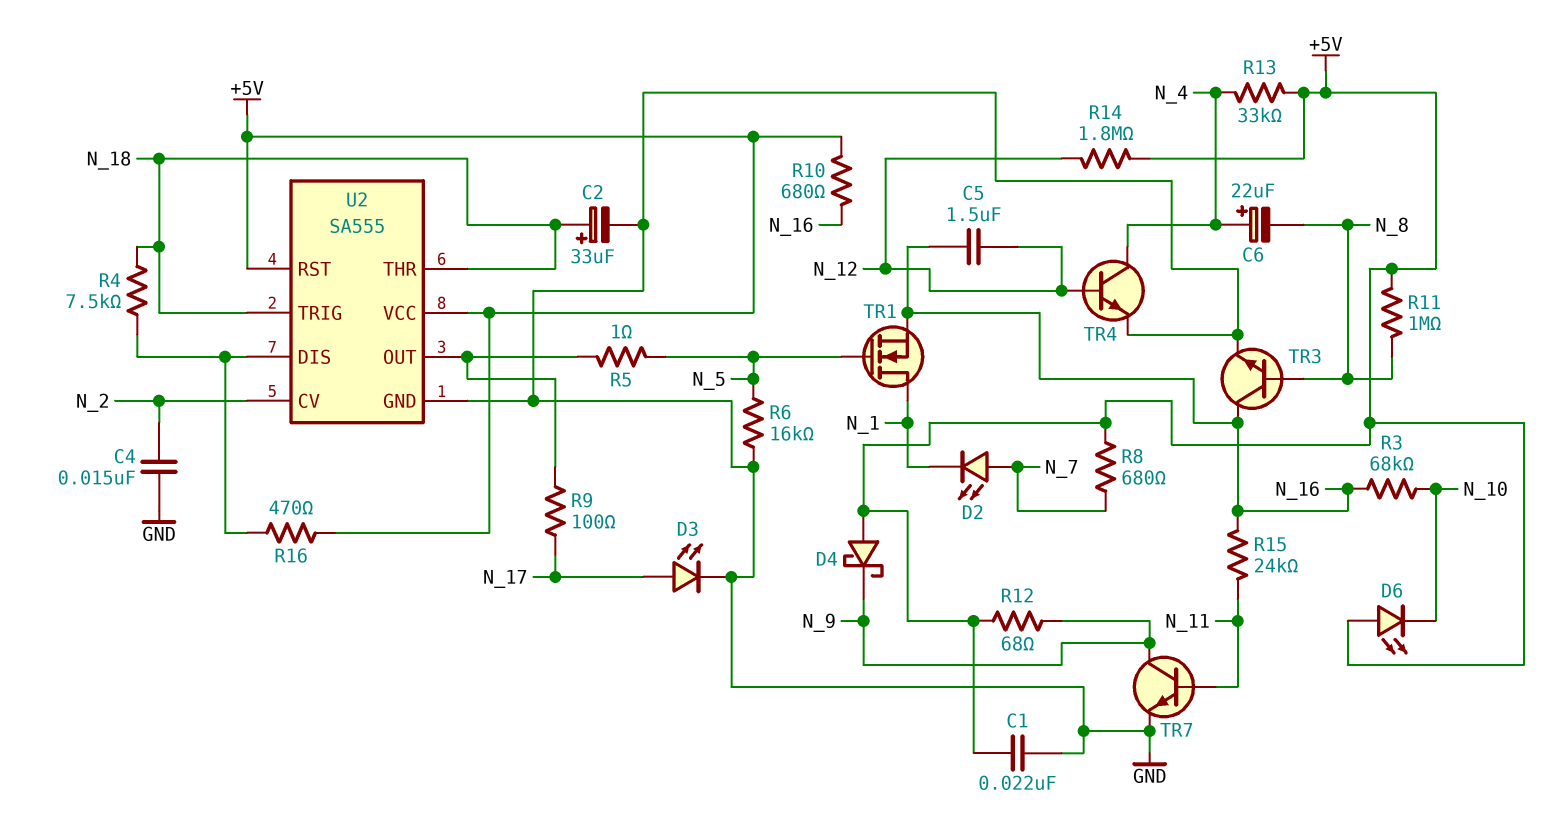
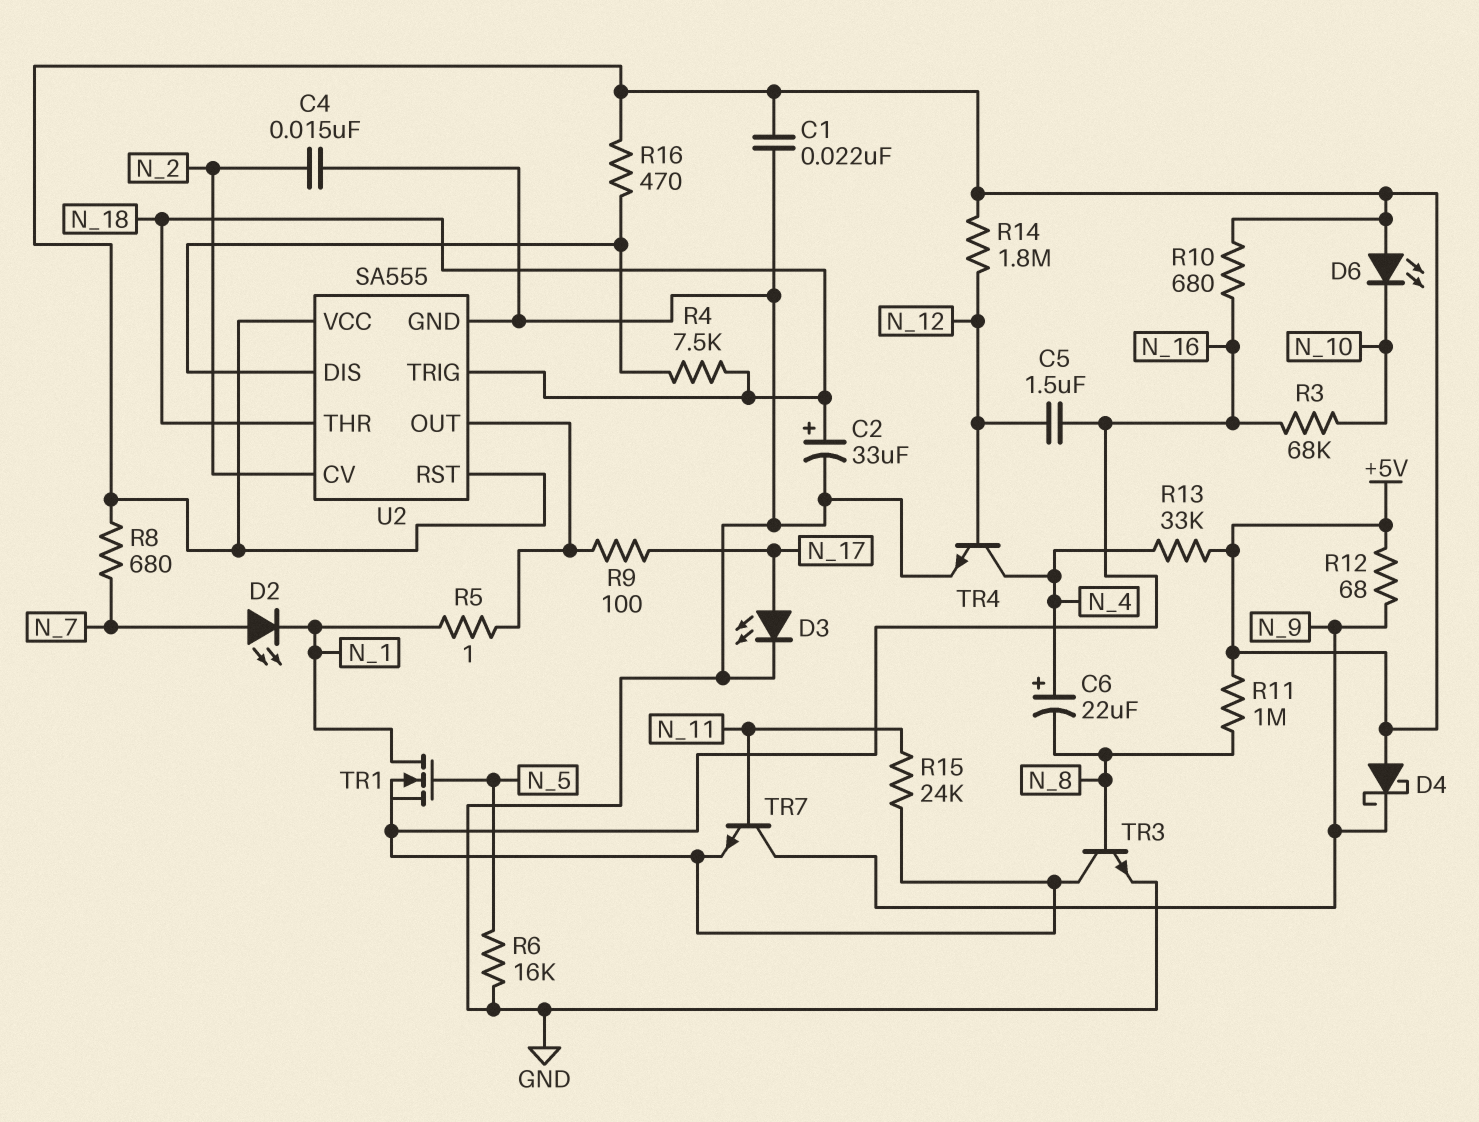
R5: 1 (N_5, U2/OUT) -> 1 (N_1, U2/OUT)
TR7: NPN (B N_11, C N_9, E GND) -> NPN (B N_11, C N_9, E N_16)

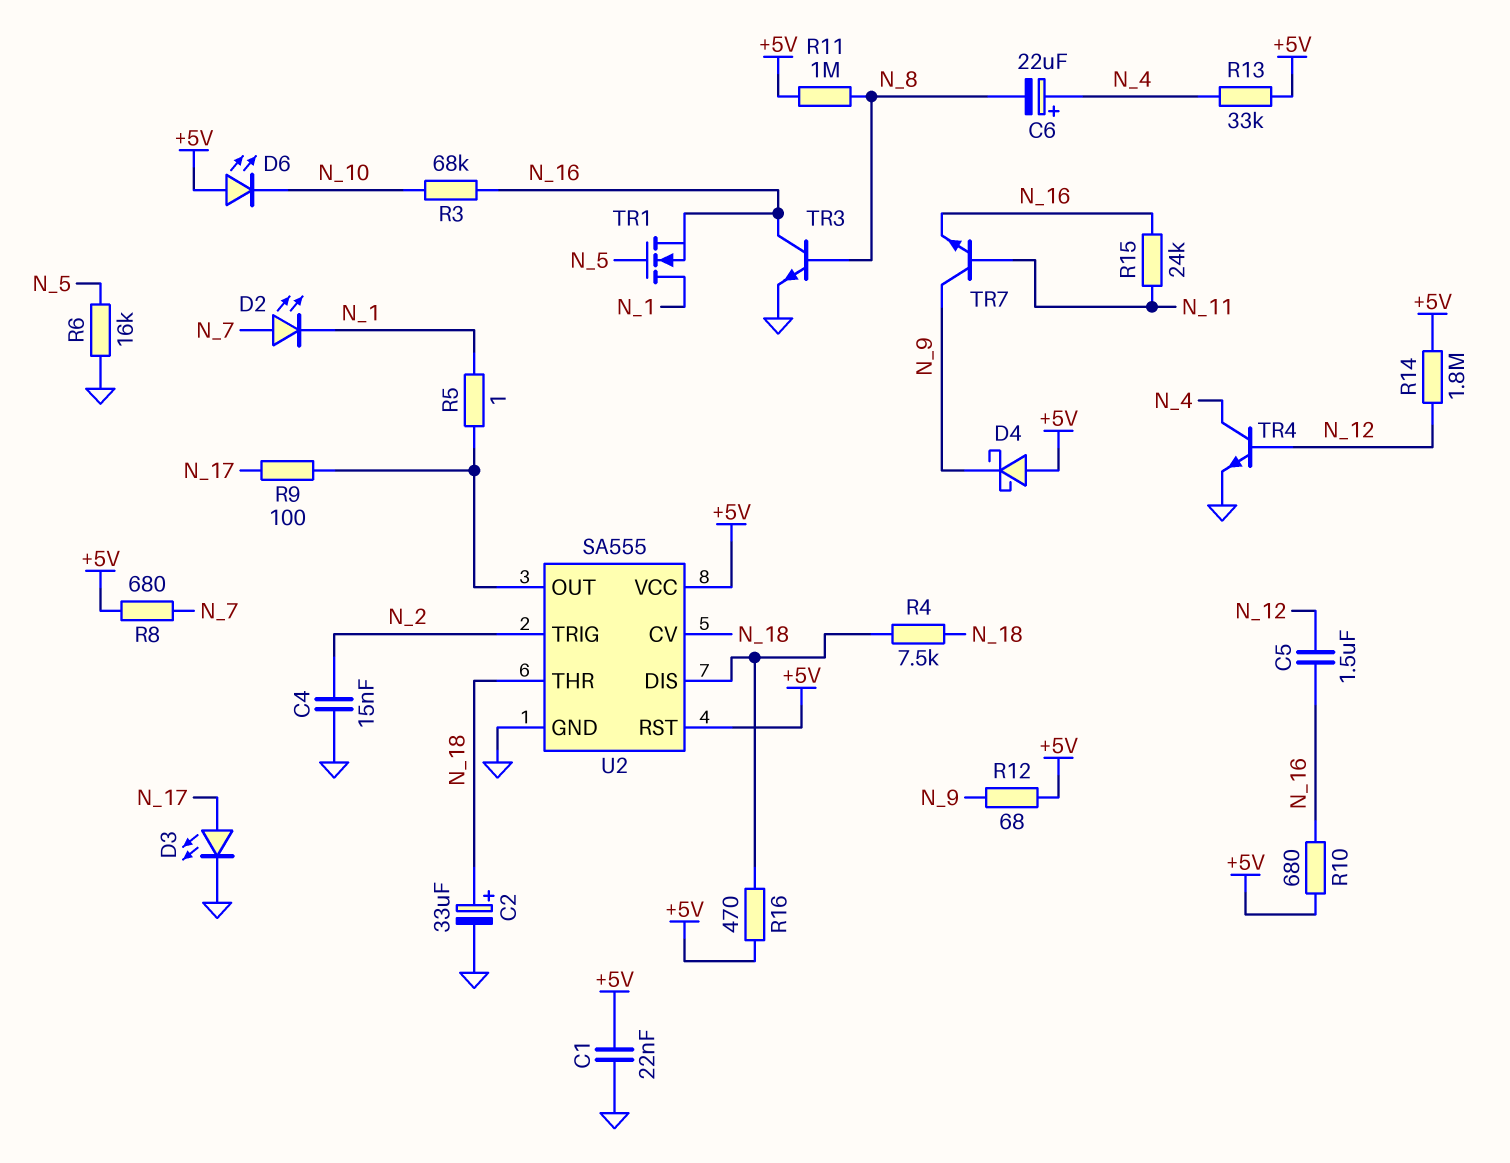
U2 pin CV: N_2 -> N_18
U2 pin TRIG: N_18 -> N_2

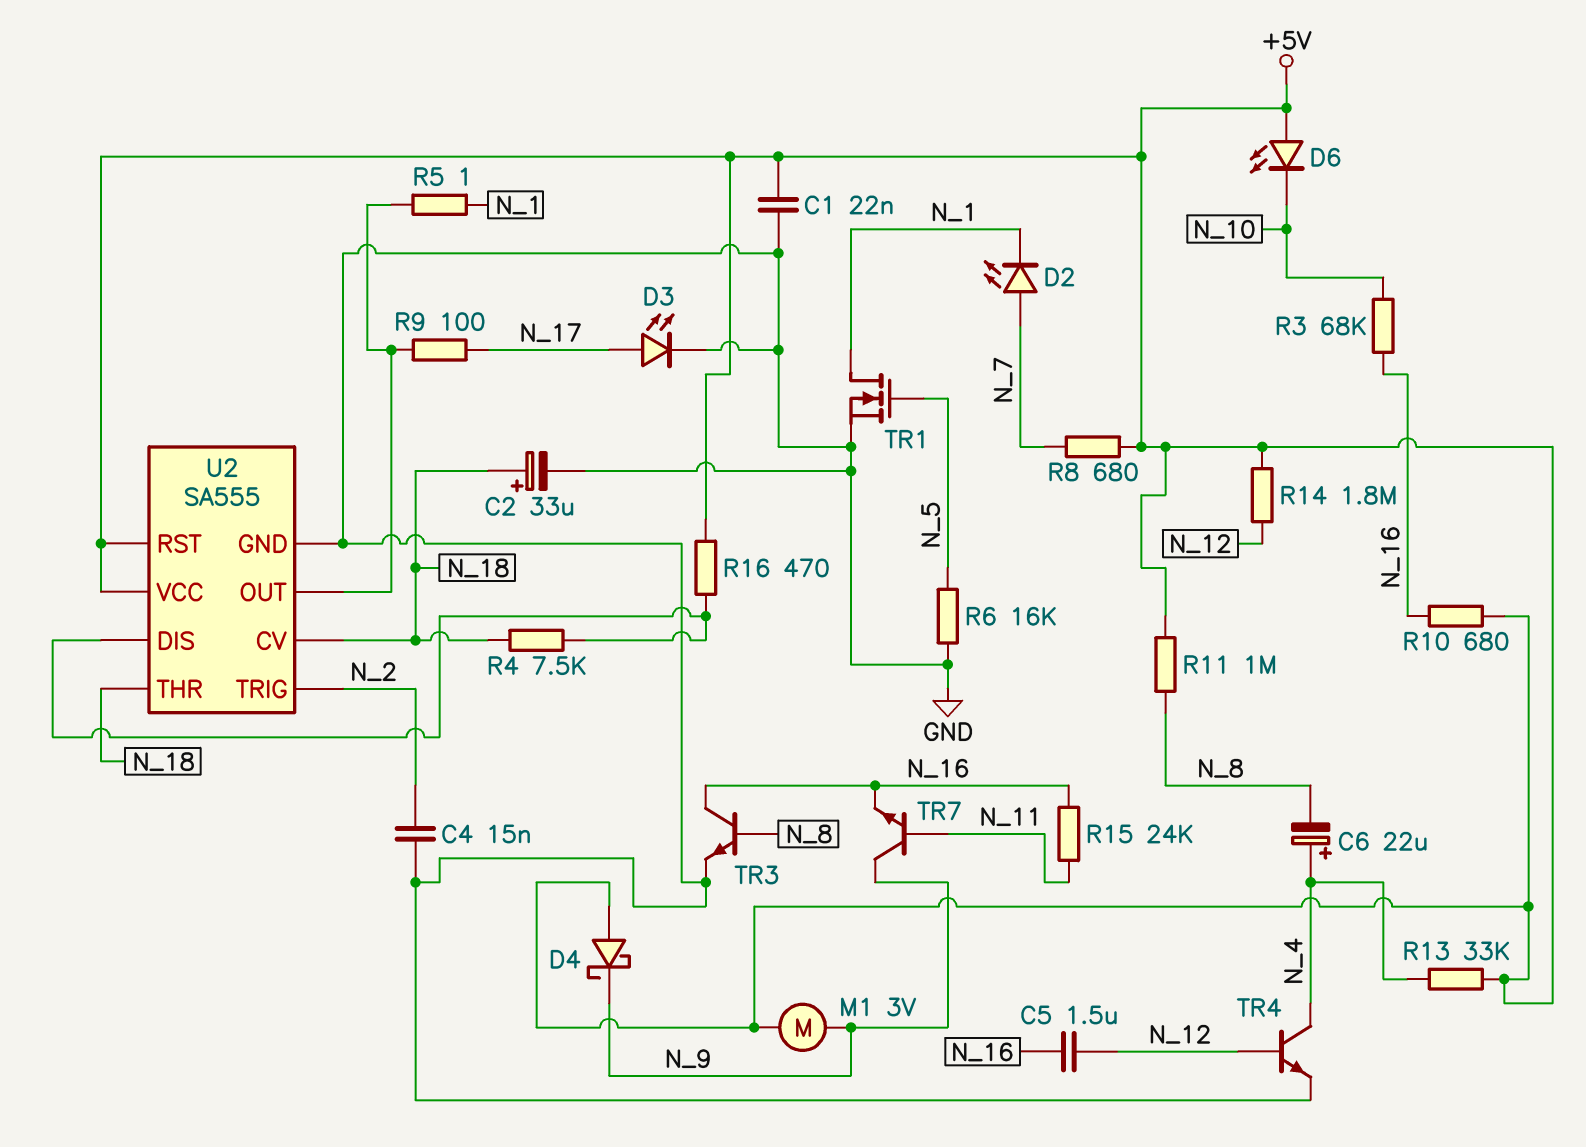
M1: none -> motor 3V (+5V, N_9)
R12: 68 (+5V, N_9) -> none
TR1: NMOS (G N_5, D N_1, S N_16) -> NMOS (G N_5, D N_1, S GND)

